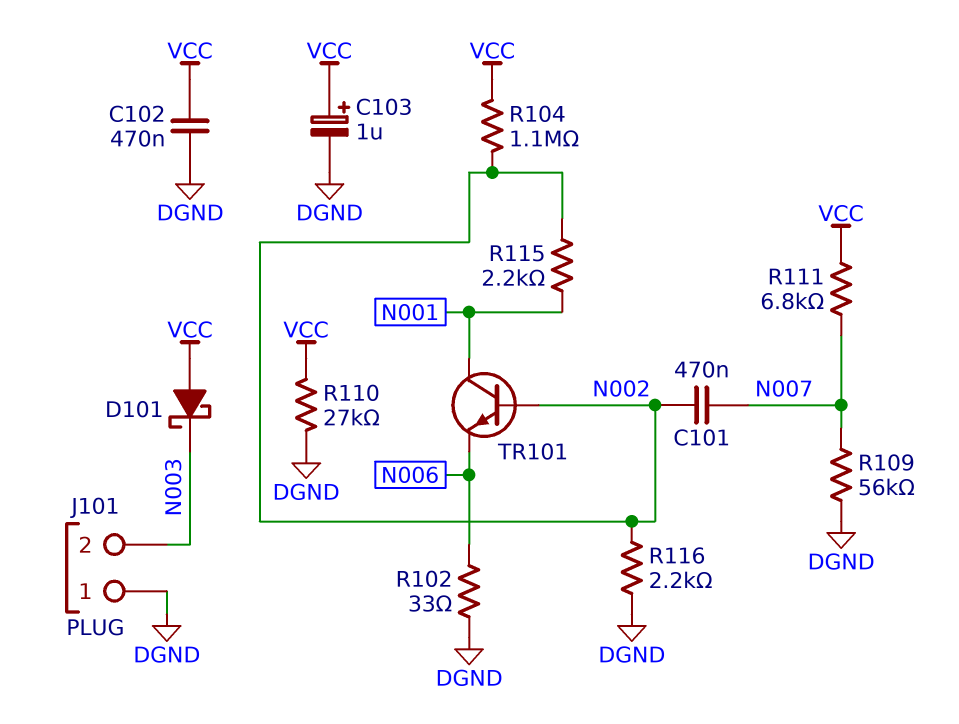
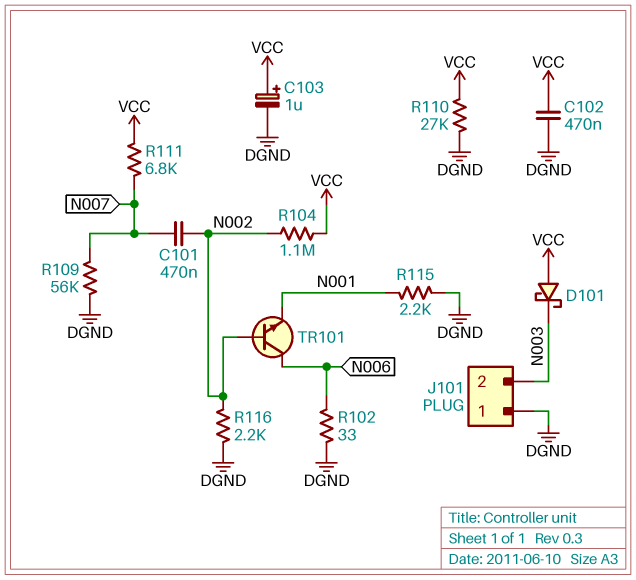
R115: 2.2k (N001, N002) -> 2.2k (DGND, N001)
TR101: NPN (B N002, C N001, E N006) -> NPN (B N002, C N006, E N001)

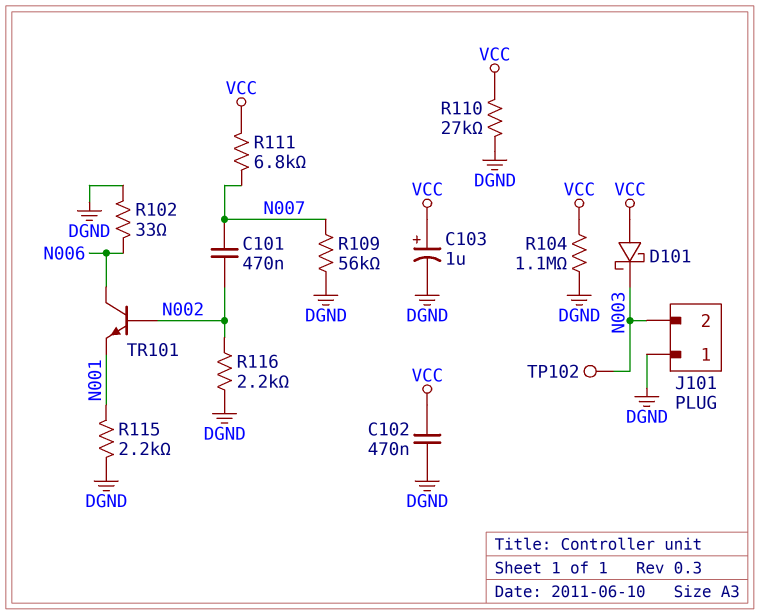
R104: 1.1M (N002, VCC) -> 1.1M (DGND, VCC)
TP102: none -> test point (N003)

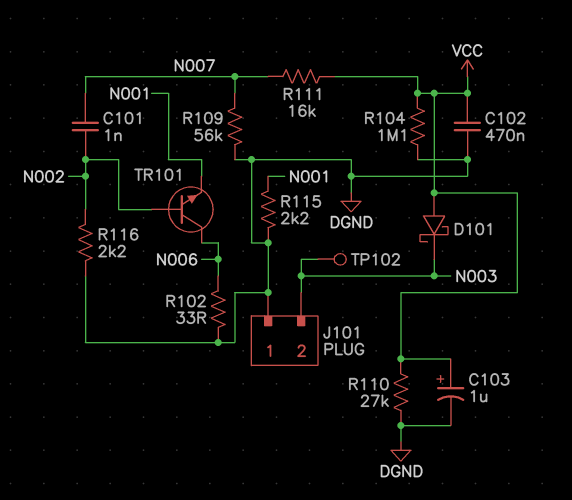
C101: 470nF (N002, N007) -> 1nF (N002, N007)
R111: 6.8k (N007, VCC) -> 16k (N007, VCC)

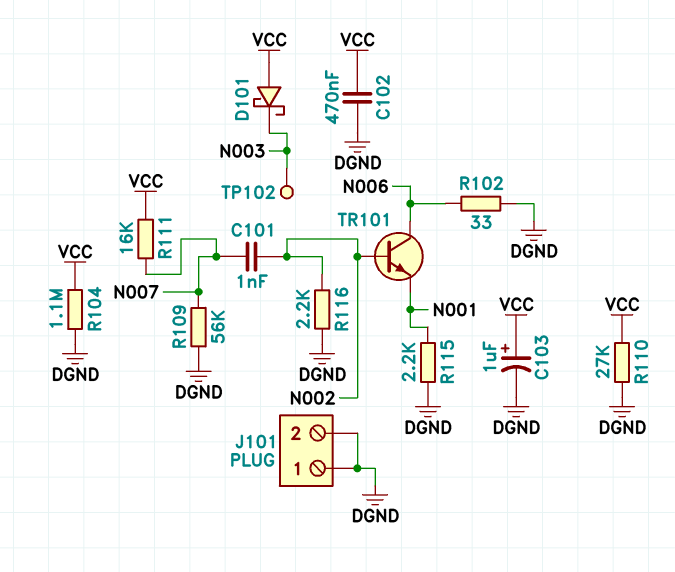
J101 pin 2: N003 -> DGND

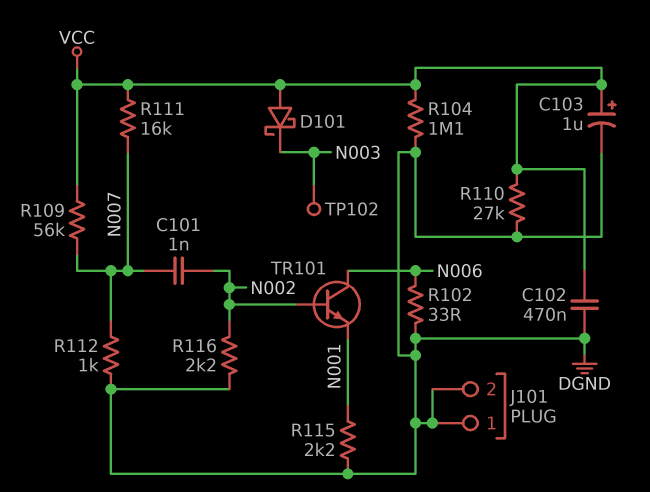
R109: 56k (DGND, N007) -> 56k (N007, VCC)
R112: none -> 1k (DGND, N007)

